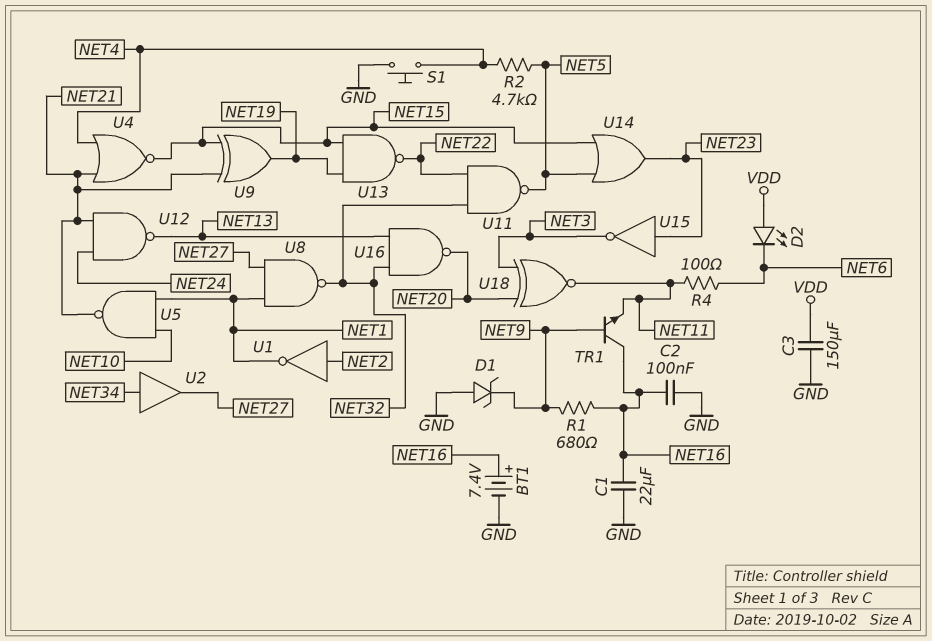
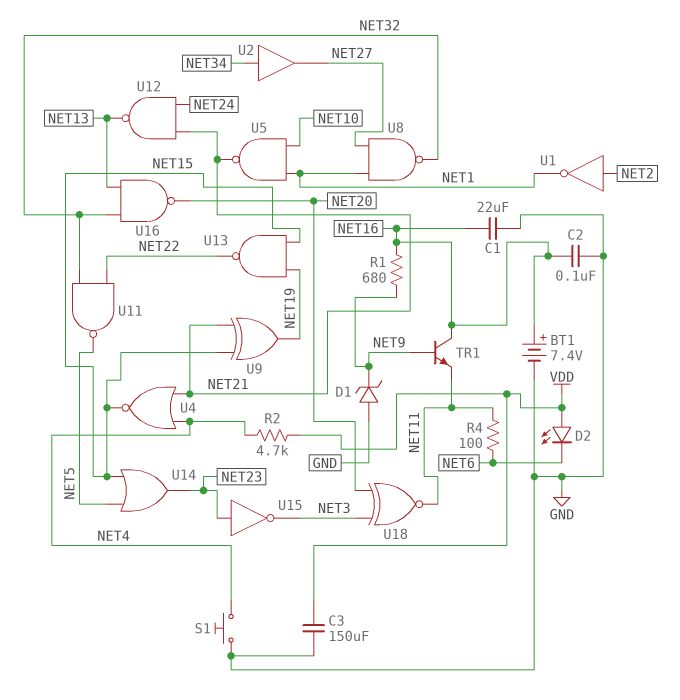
R2: 4.7k (NET4, NET5) -> 4.7k (NET4, VDD)

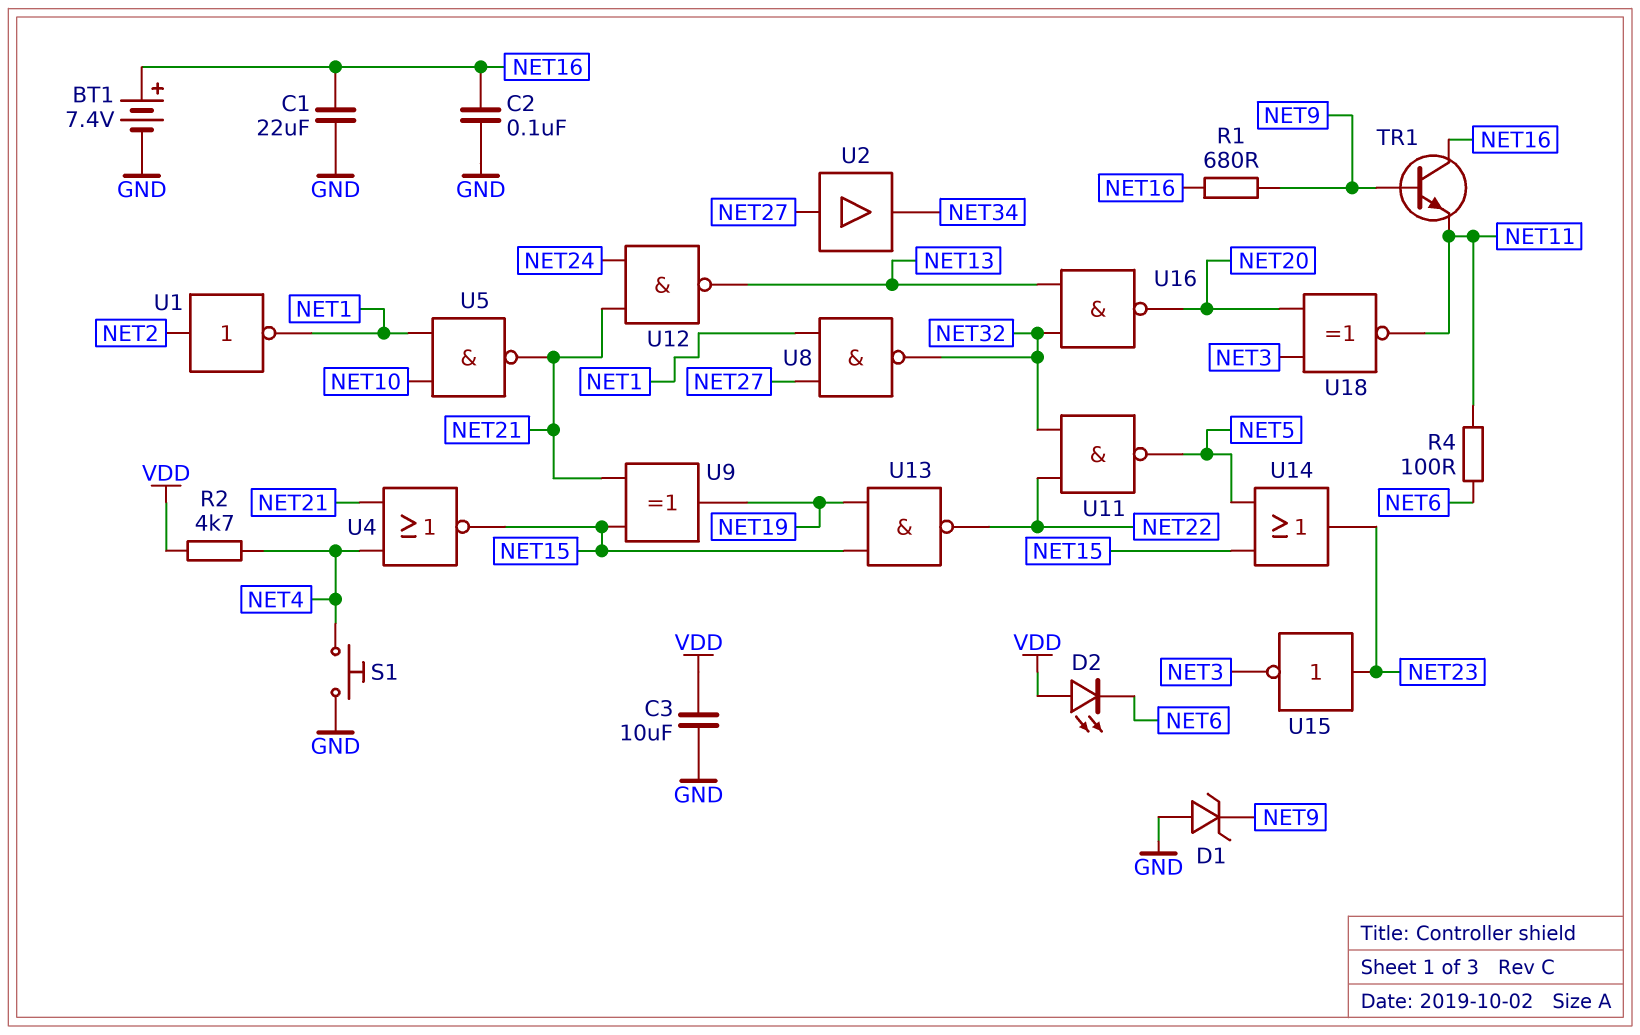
C3: 150uF (GND, VDD) -> 10uF (GND, VDD)
U2: buffer (in NET34, out NET27) -> buffer (in NET27, out NET34)

